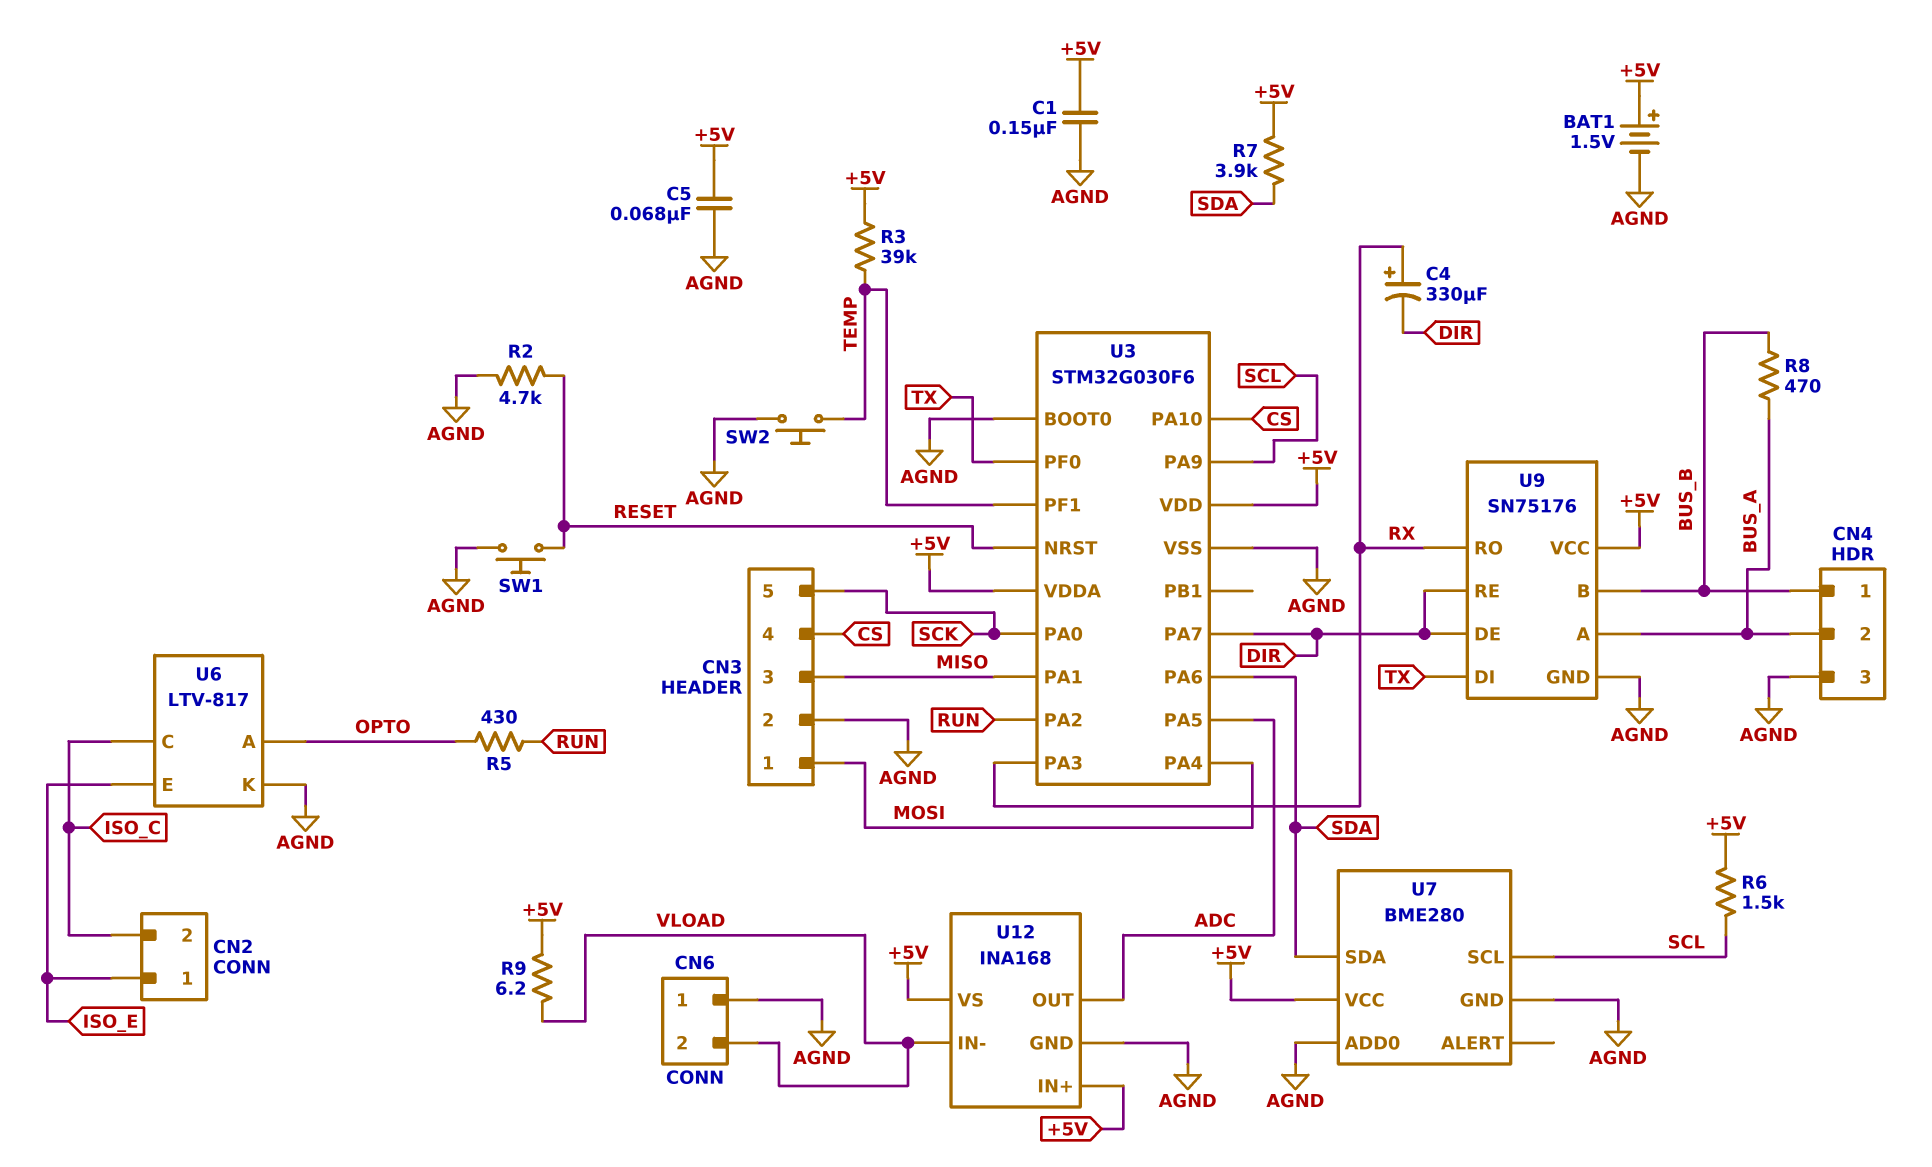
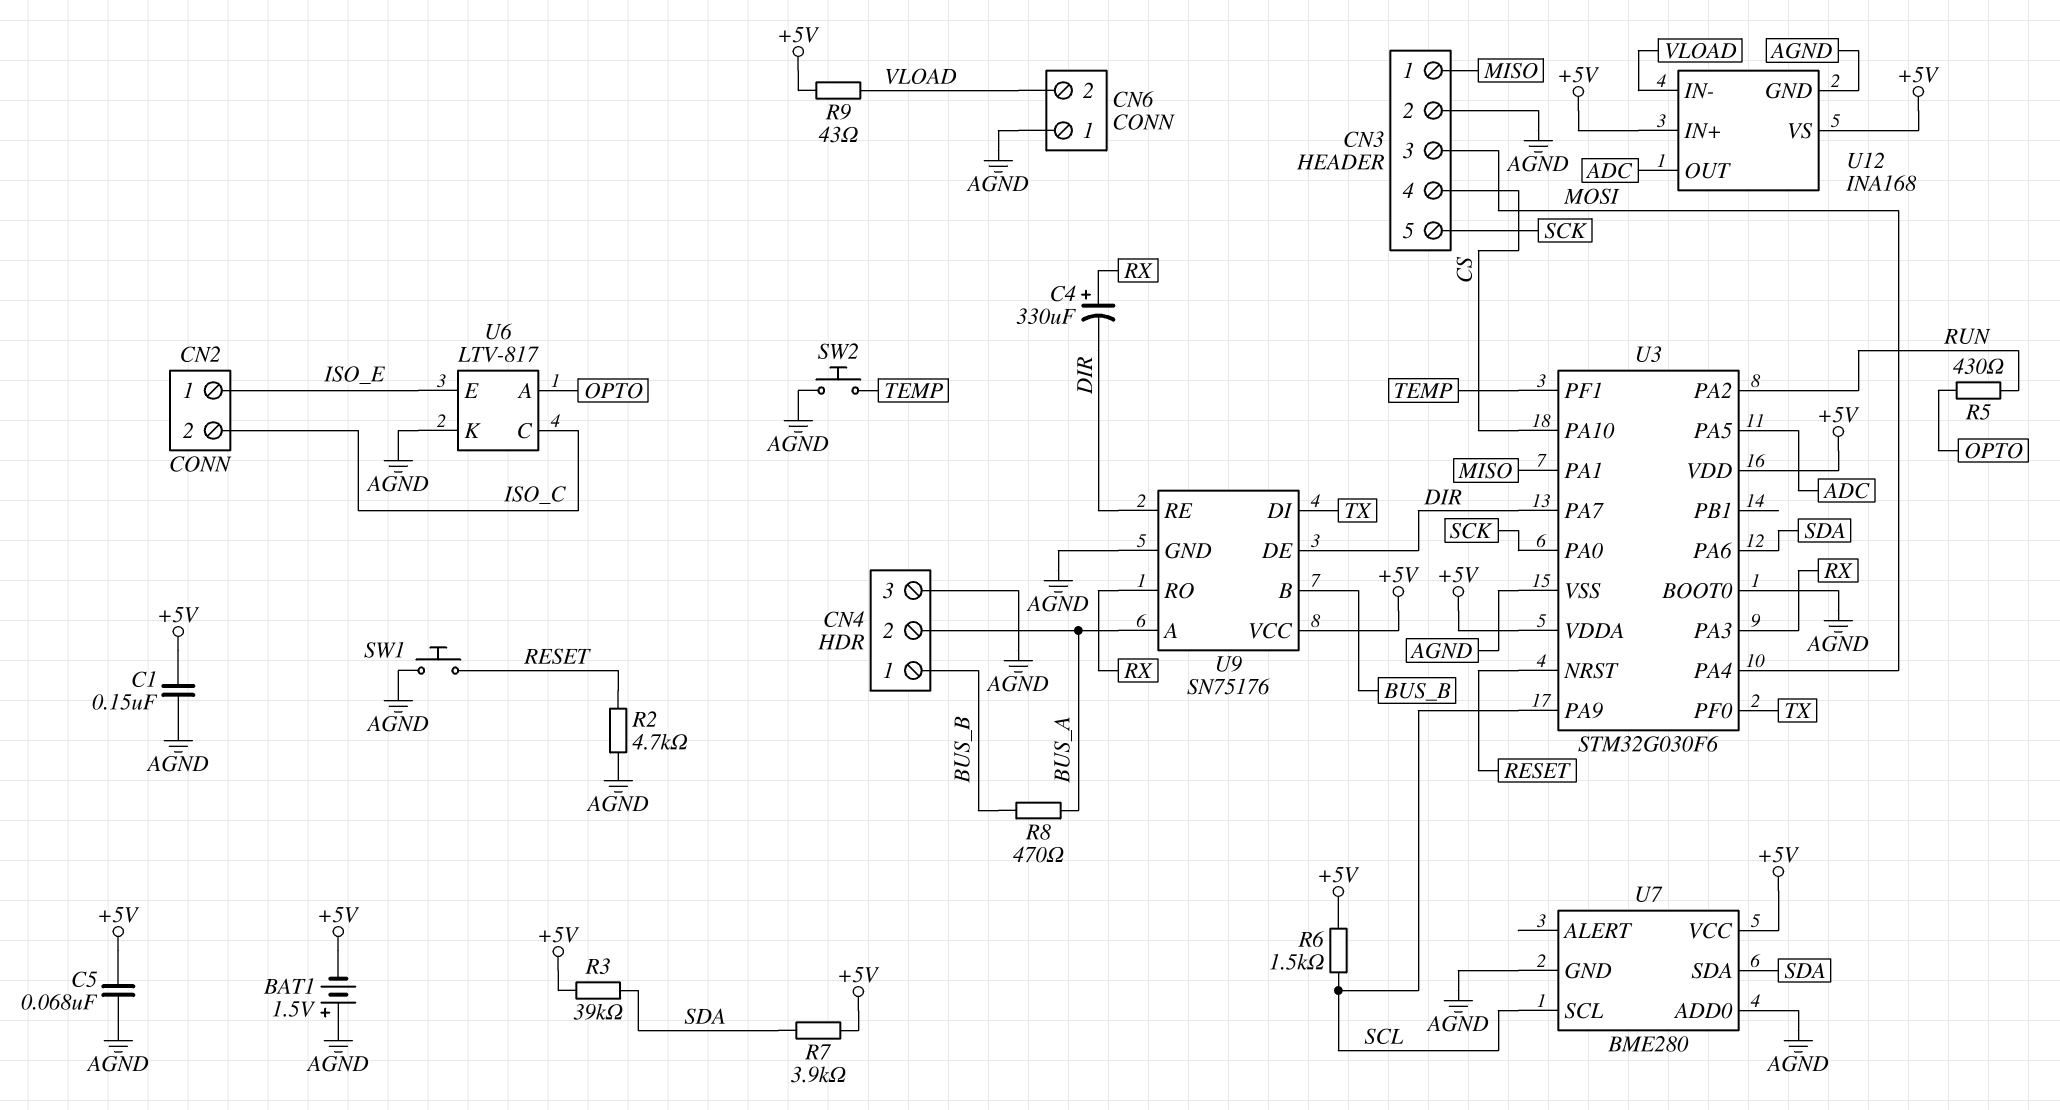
BAT1: 1.5V (plus +5V, minus AGND) -> 1.5V (plus AGND, minus +5V)
CN3 pin 1: MOSI -> MISO
CN3 pin 3: MISO -> MOSI
R3: 39k (+5V, TEMP) -> 39k (+5V, SDA)
R9: 6.2 (+5V, VLOAD) -> 43 (+5V, VLOAD)

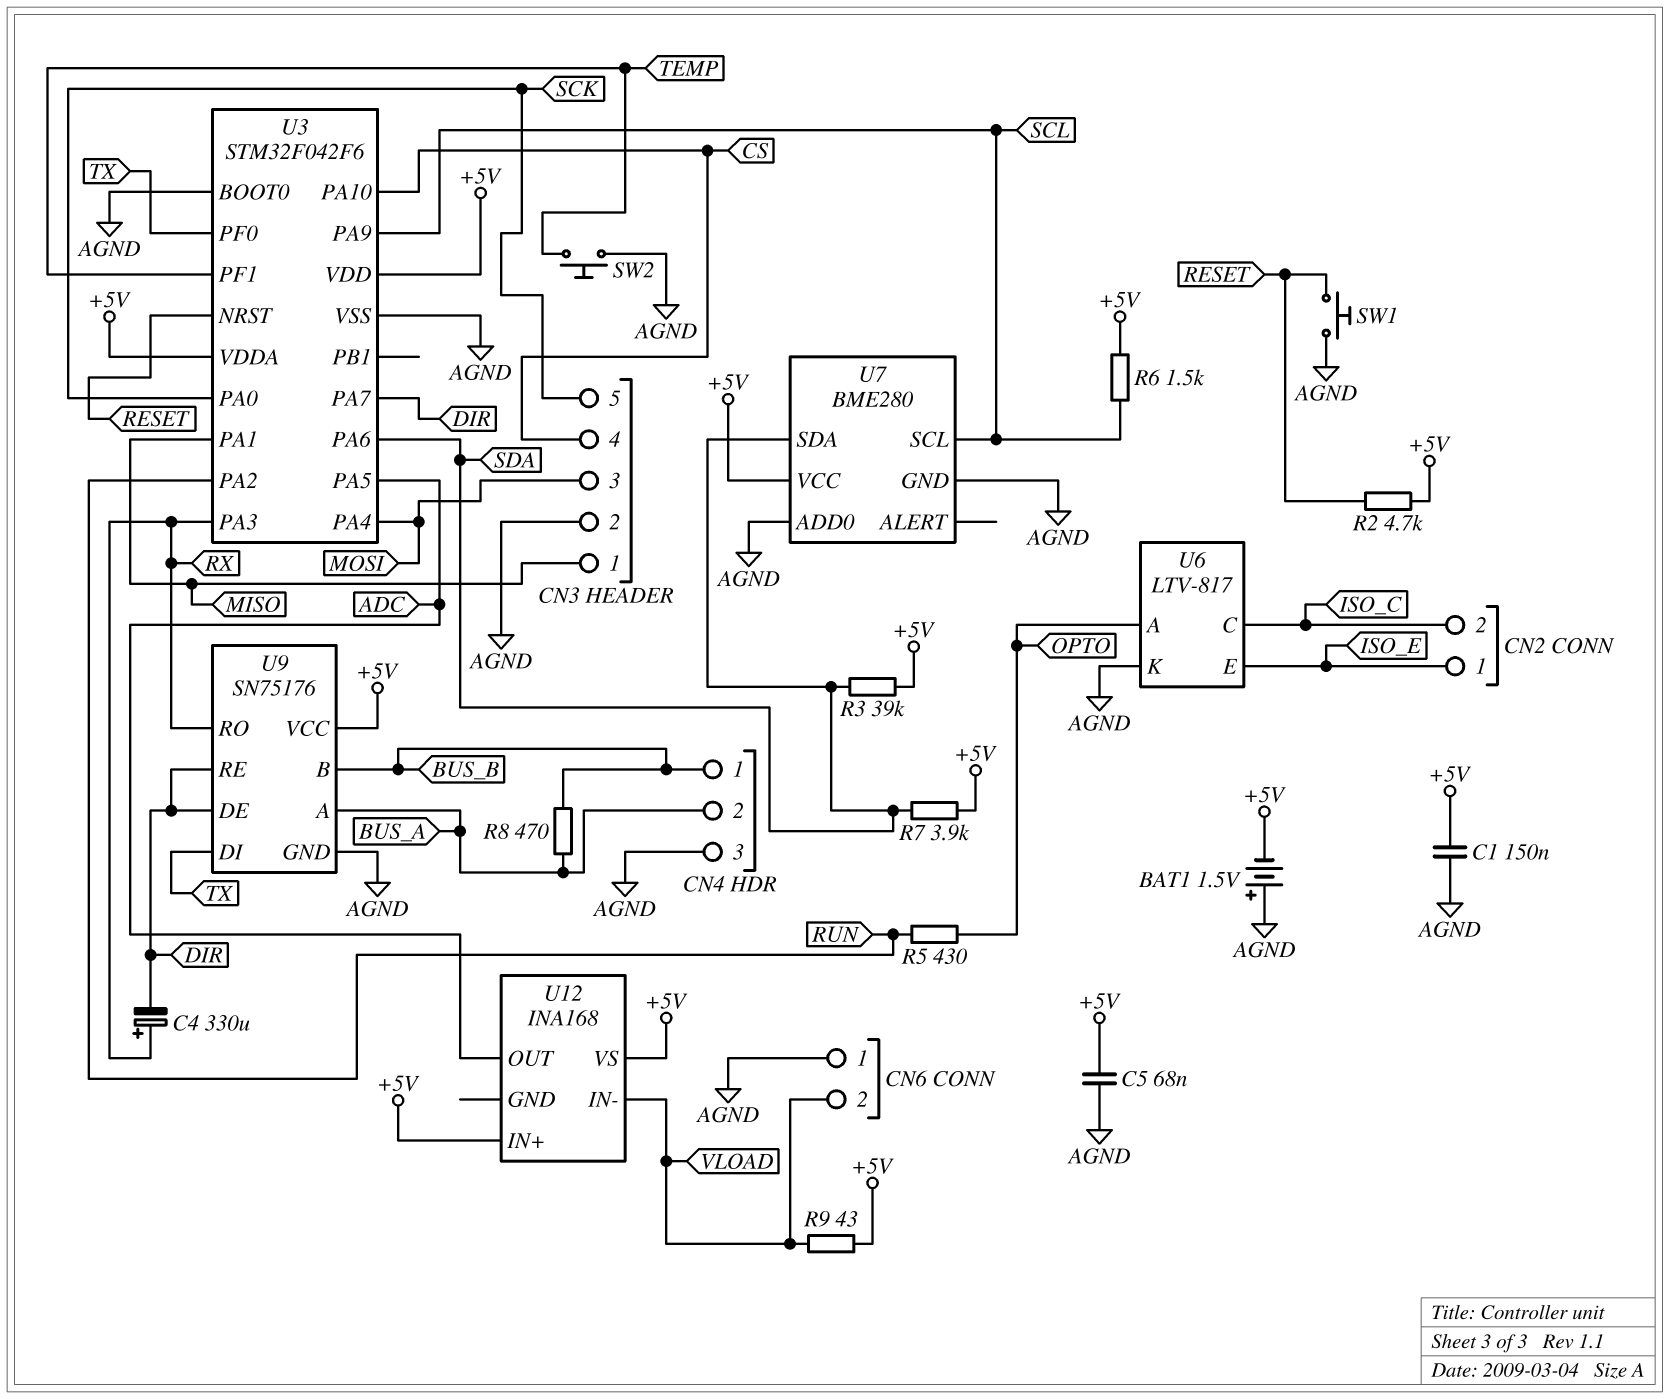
R2: 4.7k (AGND, RESET) -> 4.7k (+5V, RESET)
U3: STM32G030F6 -> STM32F042F6
U12 pin GND: AGND -> none

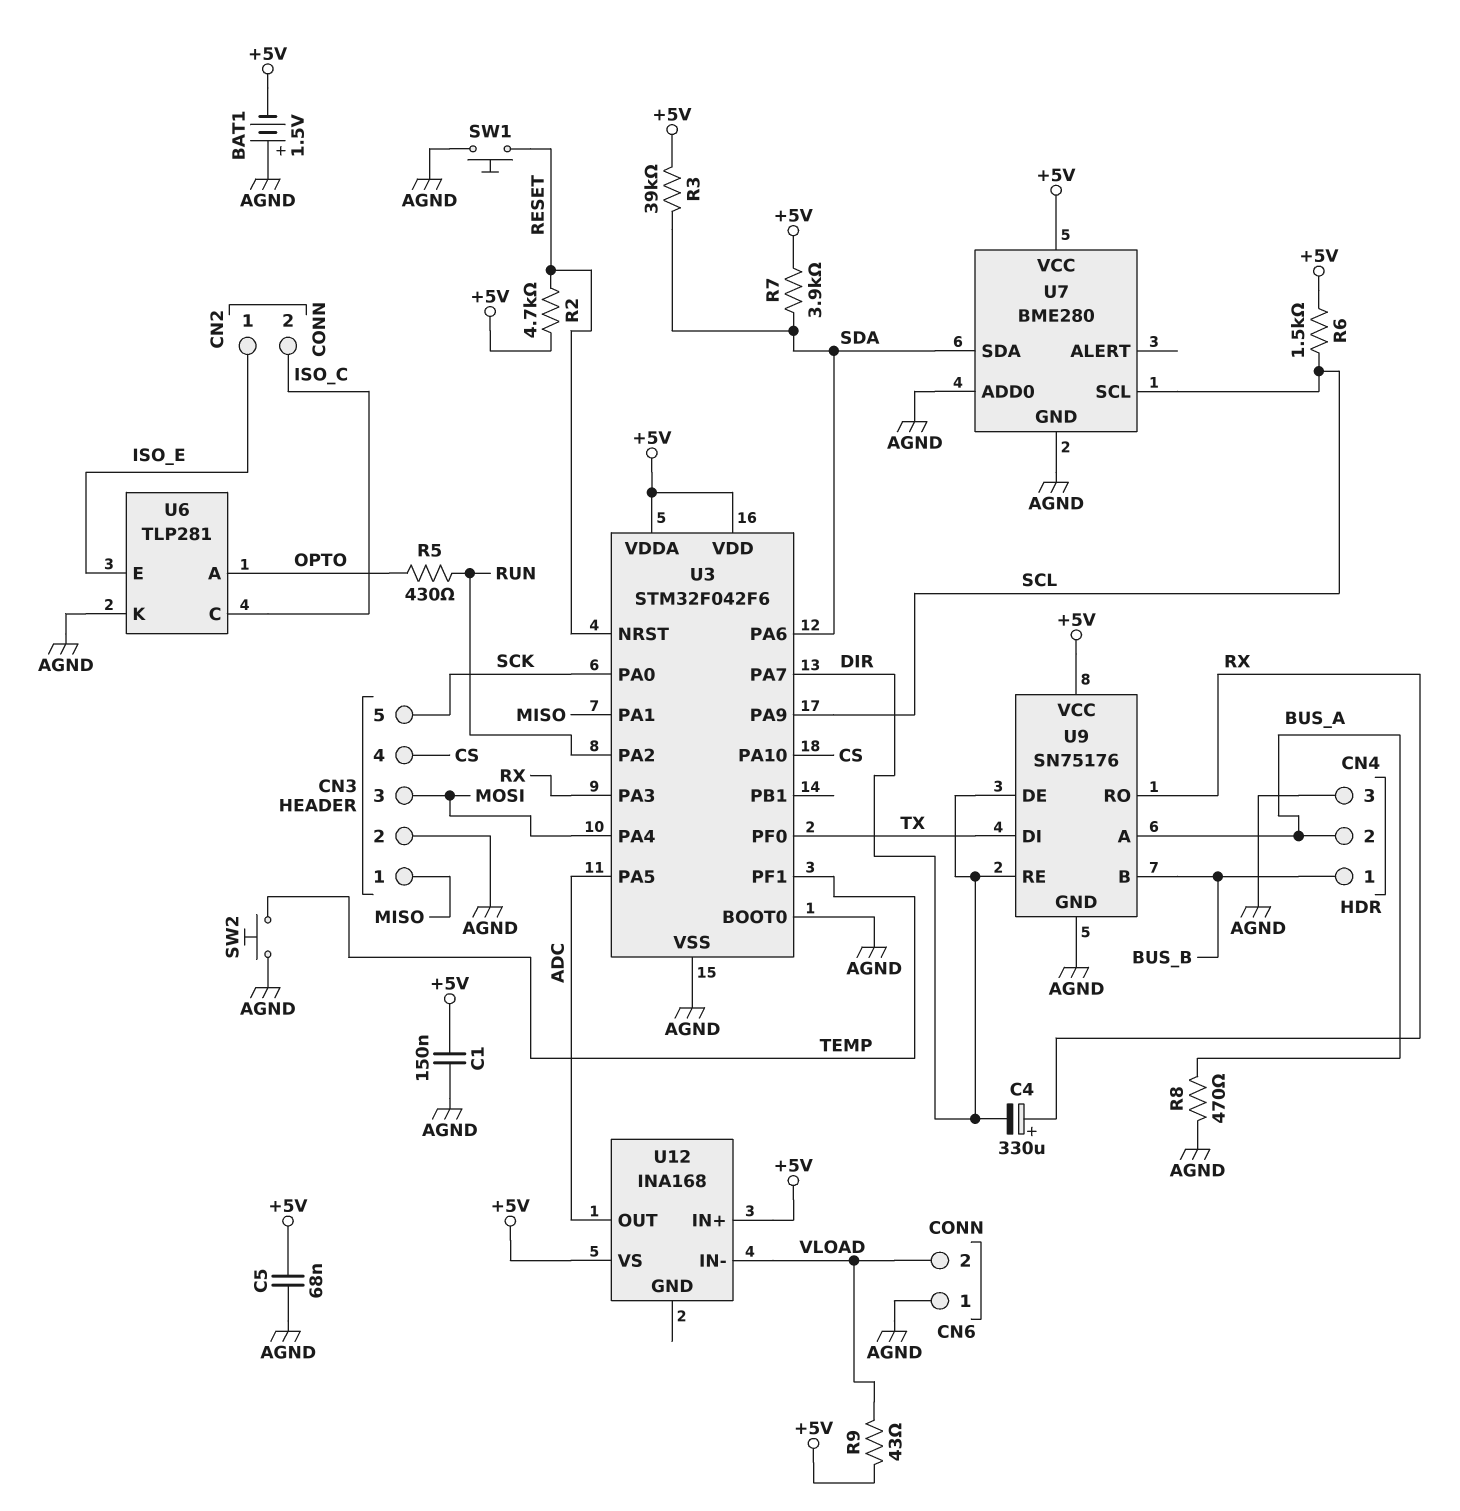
R8: 470 (BUS_A, BUS_B) -> 470 (AGND, BUS_A)
U6: LTV-817 -> TLP281

